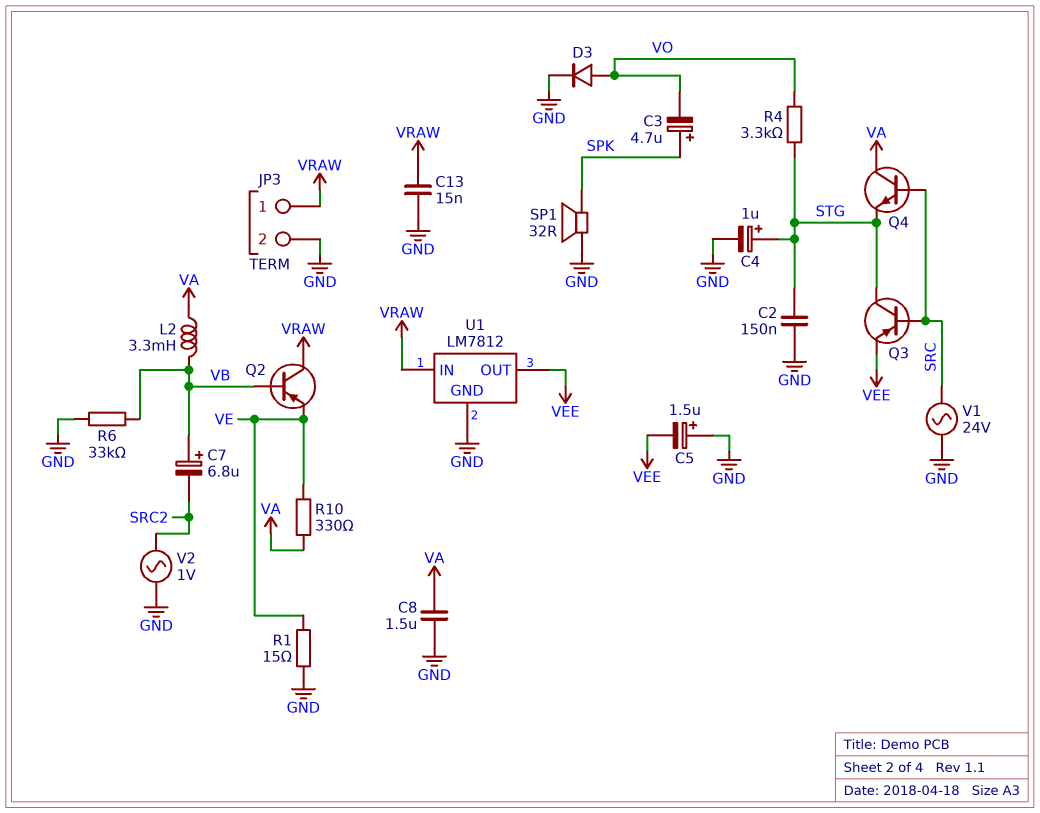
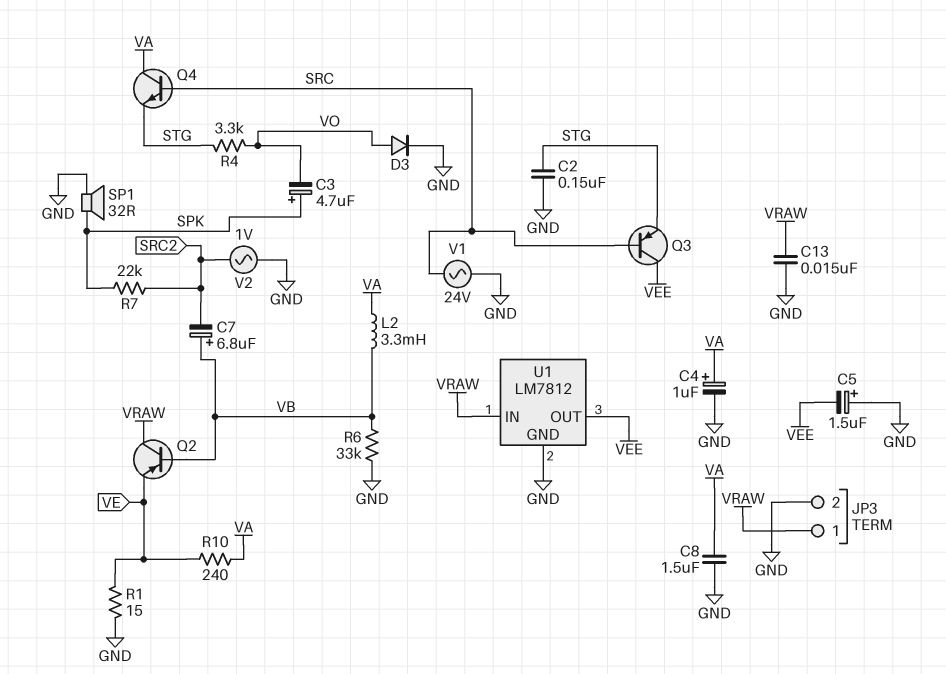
C4: 1uF (plus STG, minus GND) -> 1uF (plus VA, minus GND)
Q3: PNP (B SRC, C STG, E VEE) -> PNP (B SRC, C VEE, E STG)
R7: none -> 22k (SPK, SRC2)
R10: 330 (VA, VE) -> 240 (VA, VE)

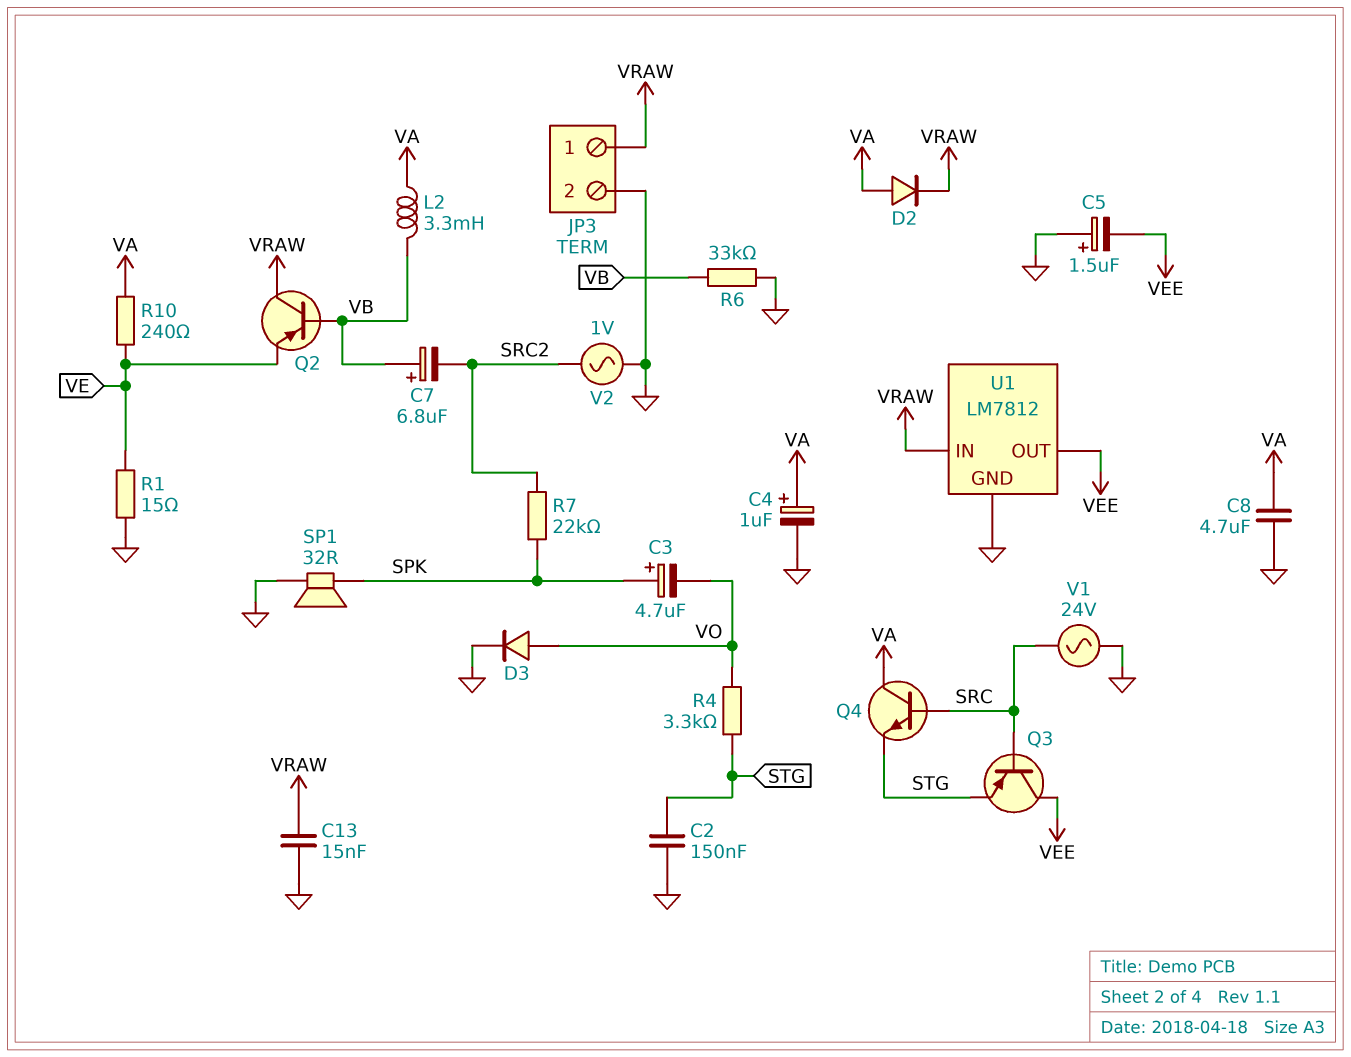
C8: 1.5uF (GND, VA) -> 4.7uF (GND, VA)
D2: none -> diode (A VA, K VRAW)

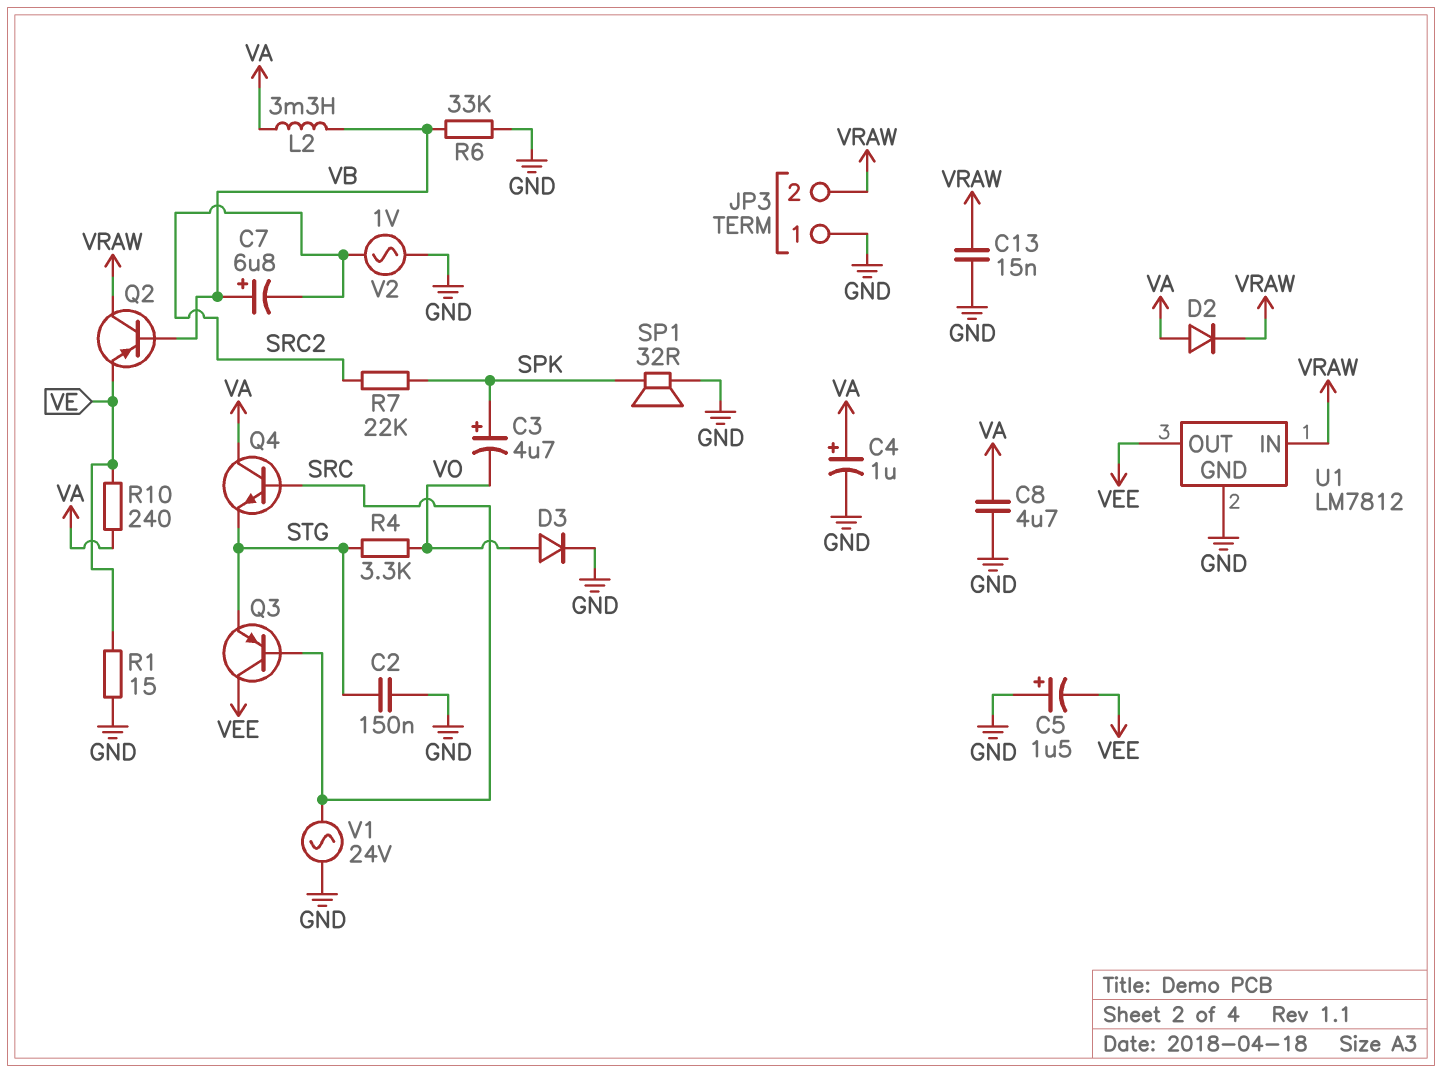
JP3 pin 1: VRAW -> GND
JP3 pin 2: GND -> VRAW

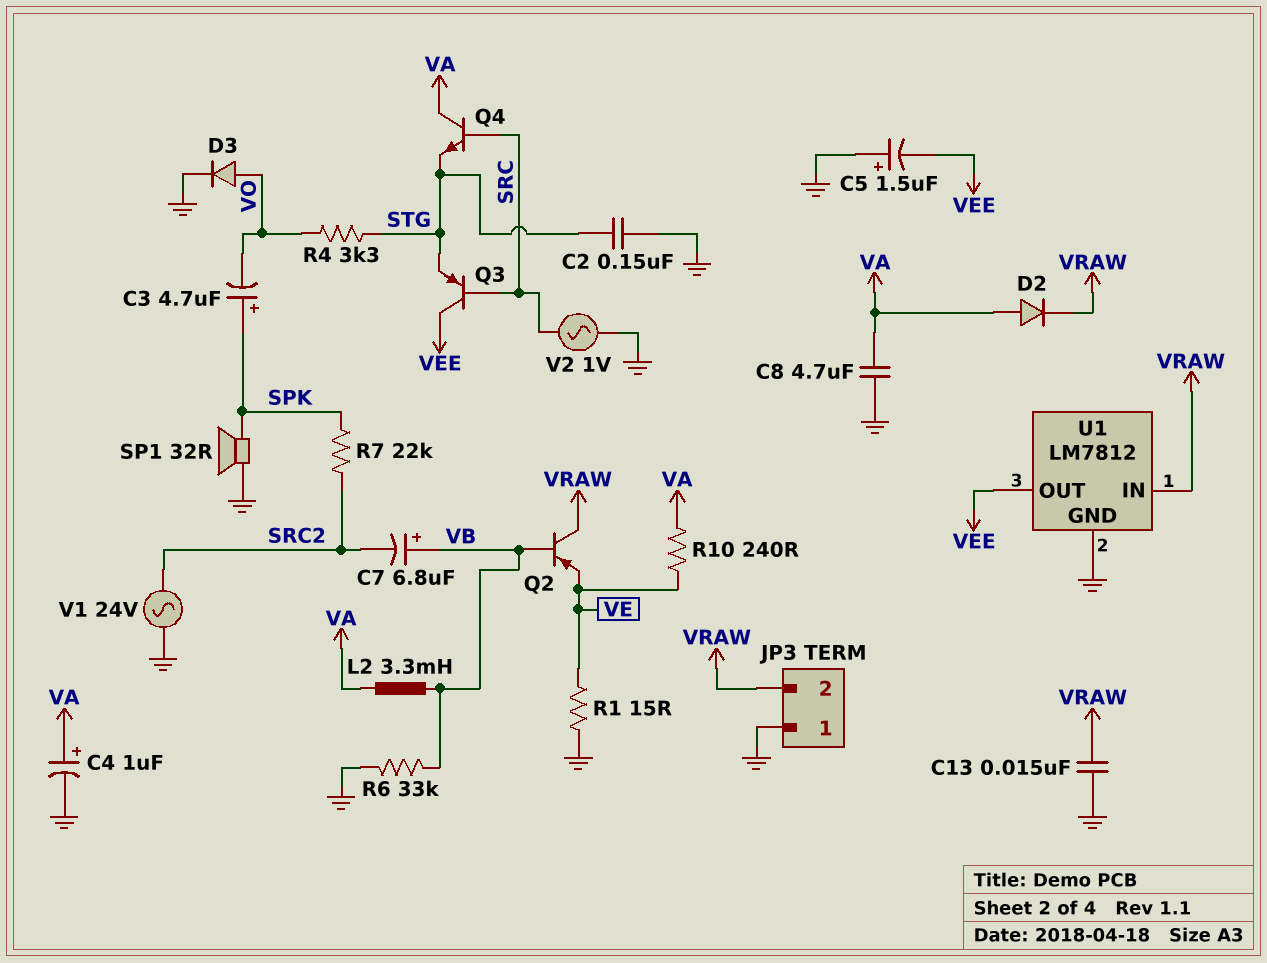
V1: AC 24V (GND, SRC) -> AC 24V (GND, SRC2)
V2: AC 1V (GND, SRC2) -> AC 1V (GND, SRC)

